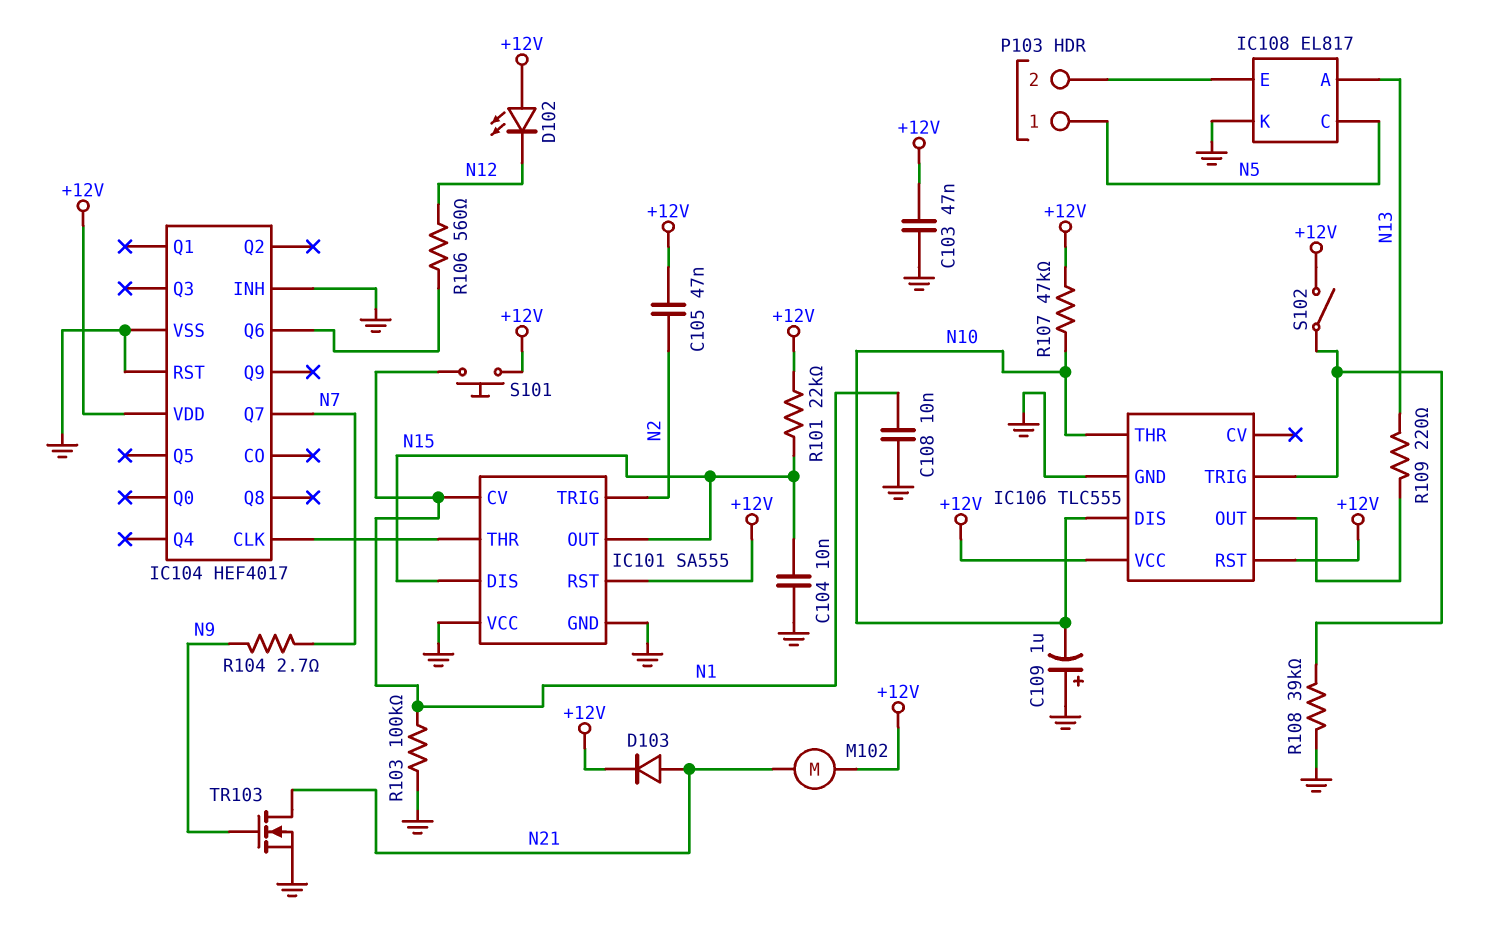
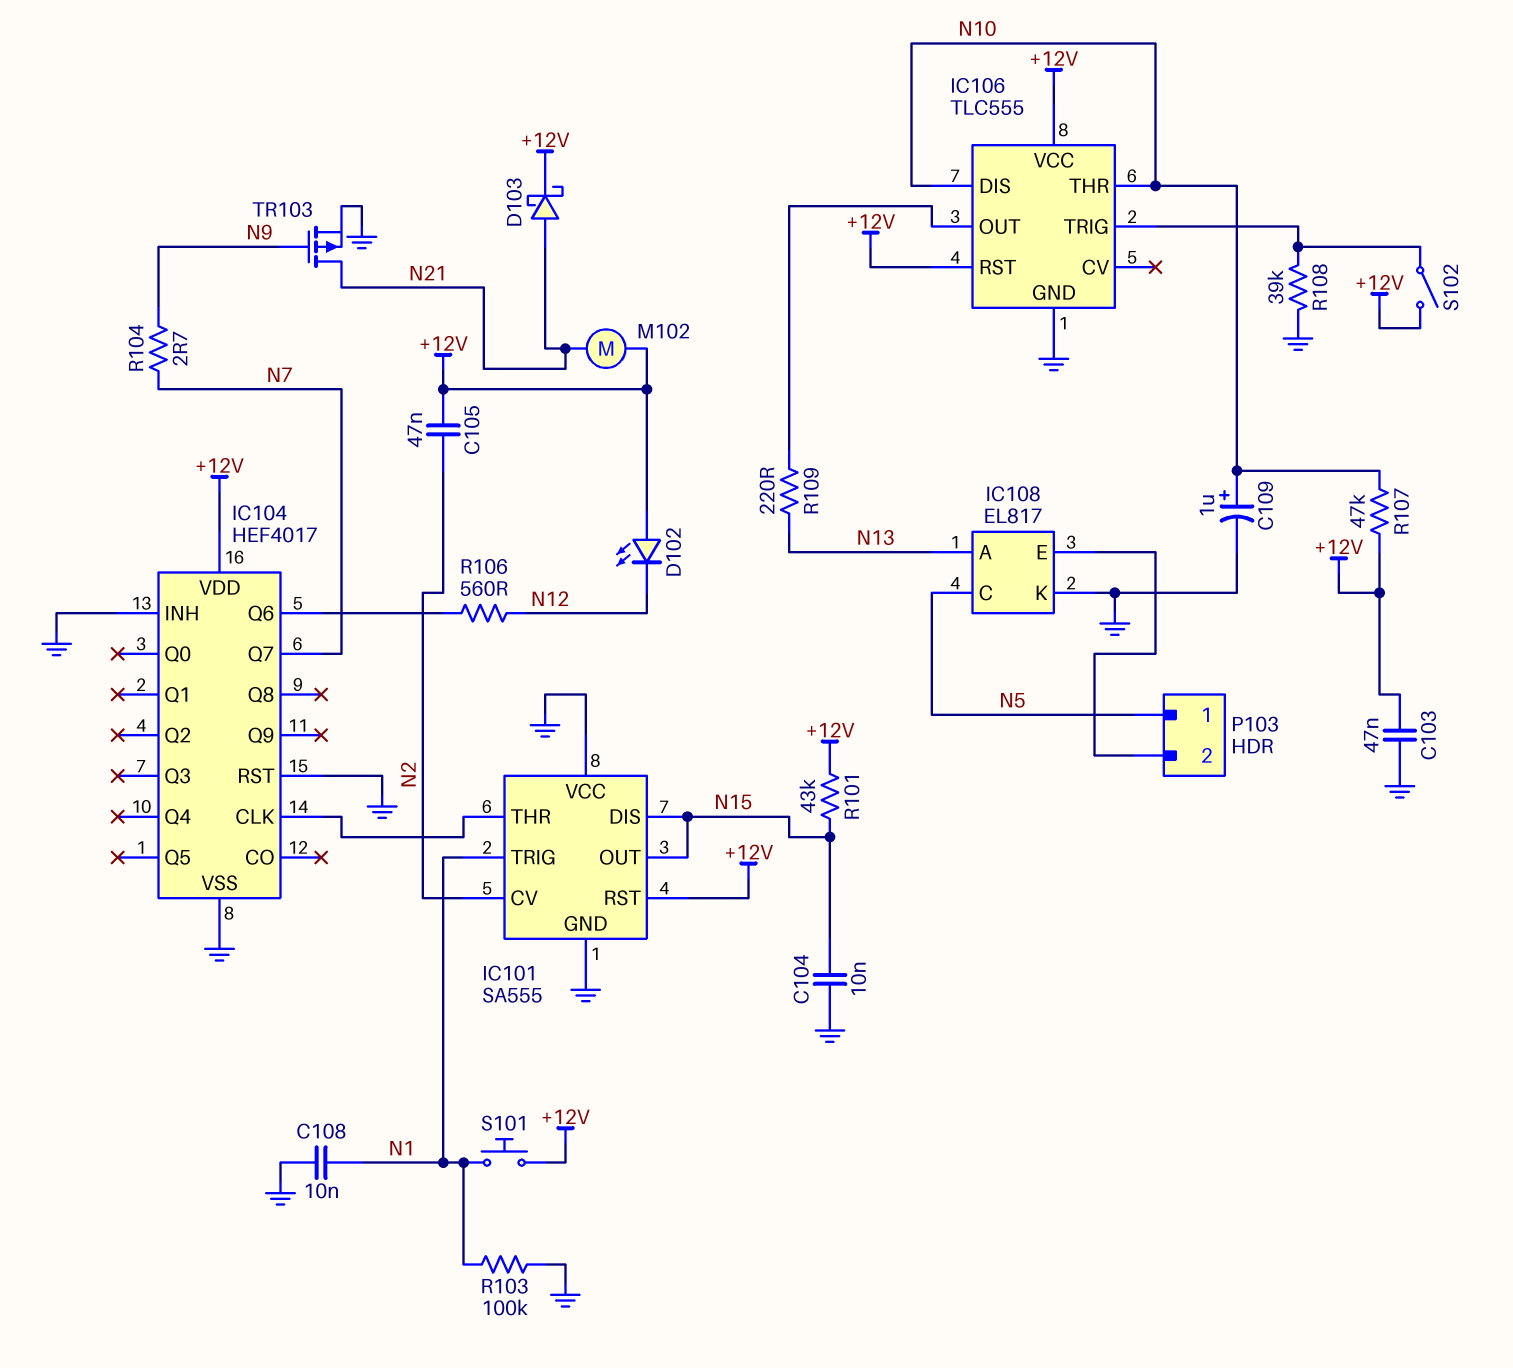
C109: 1uF (plus GND, minus N10) -> 1uF (plus N10, minus GND)
D103: diode (A N21, K +12V) -> schottky (A N21, K +12V)
IC101 pin CV: N1 -> N2
IC101 pin TRIG: N2 -> N1
R101: 22k (+12V, N15) -> 43k (+12V, N15)
TR103: NMOS (G N9, D N21, S GND) -> PMOS (G N9, D N21, S GND)

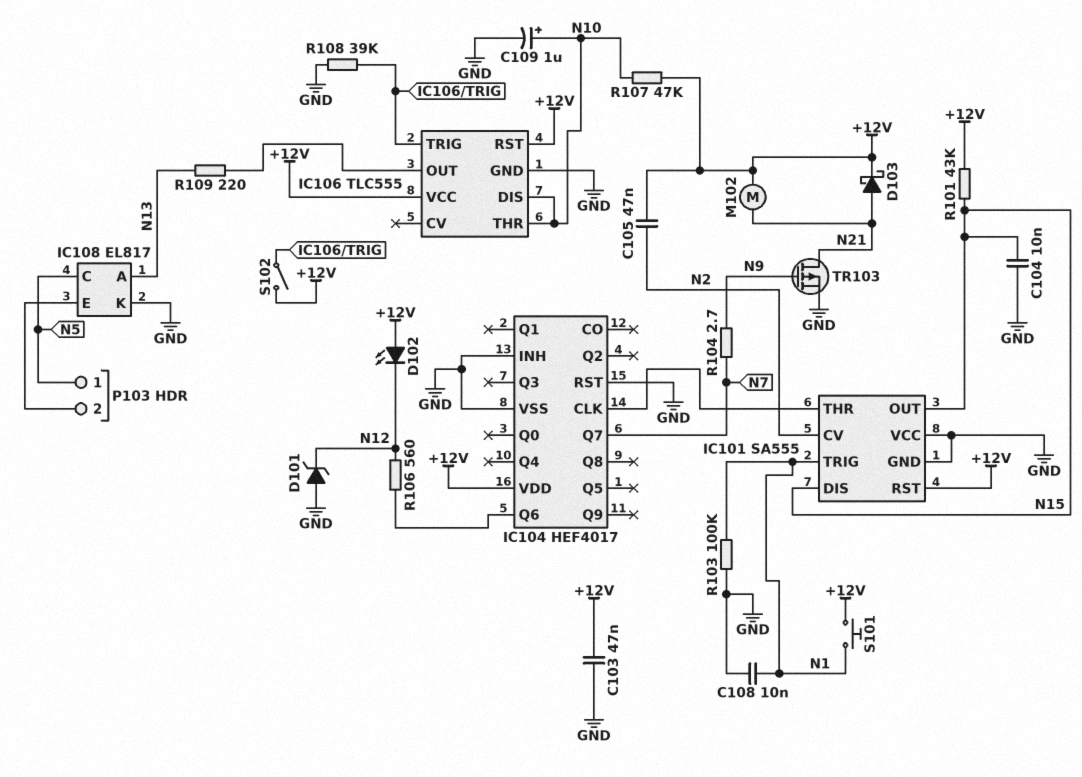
D101: none -> zener (A GND, K N12)

